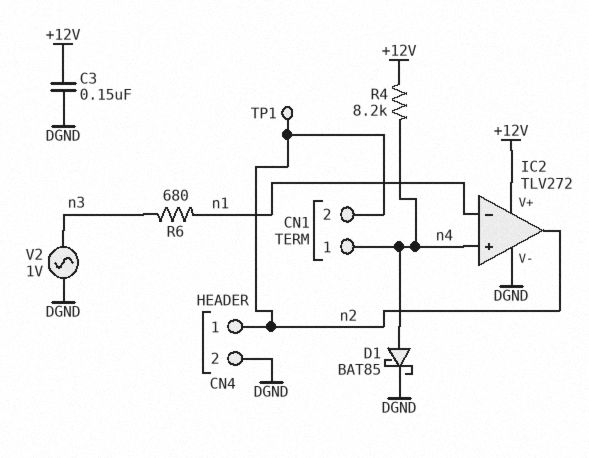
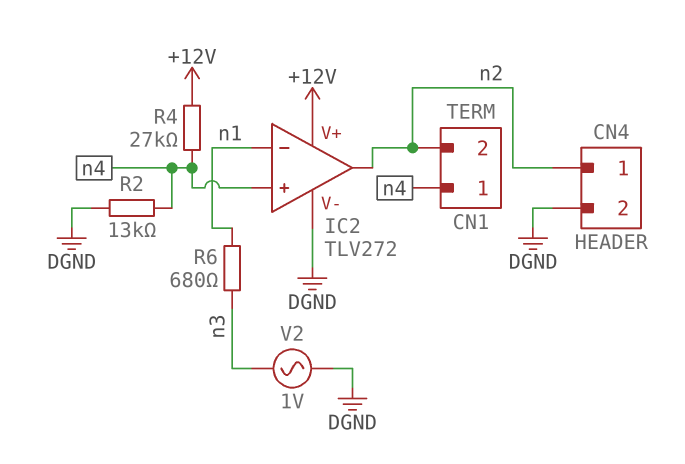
C3: 150nF (+12V, DGND) -> none
D1: schottky BAT85 (A n4, K DGND) -> none
R2: none -> 13k (DGND, n4)
R4: 8.2k (+12V, n4) -> 27k (+12V, n4)
TP1: test point (n2) -> none

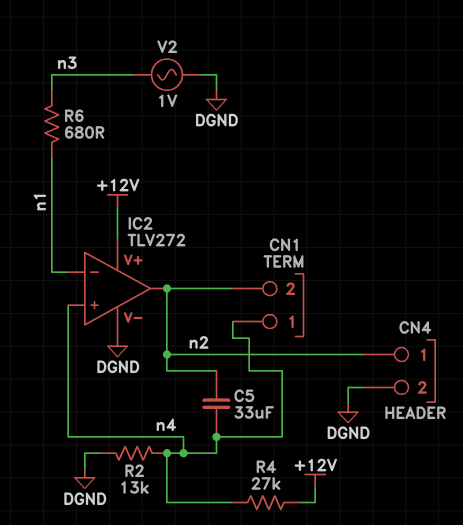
C5: none -> 33uF (n2, n4)

